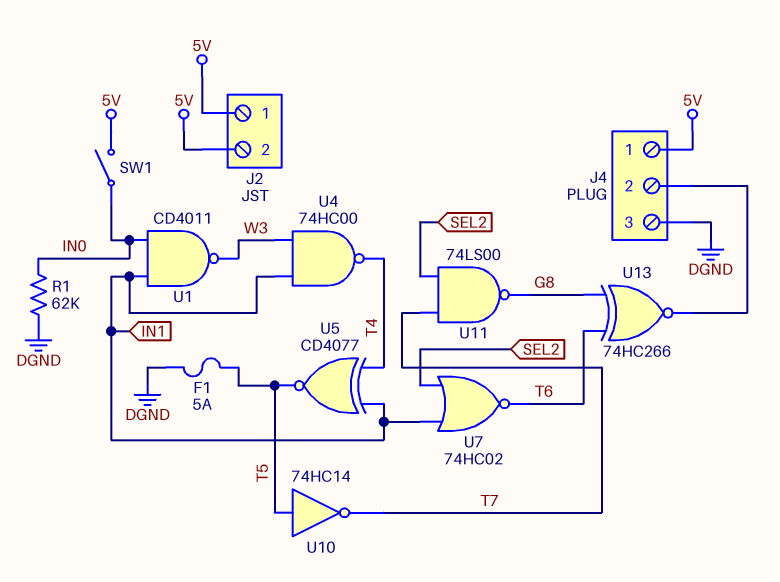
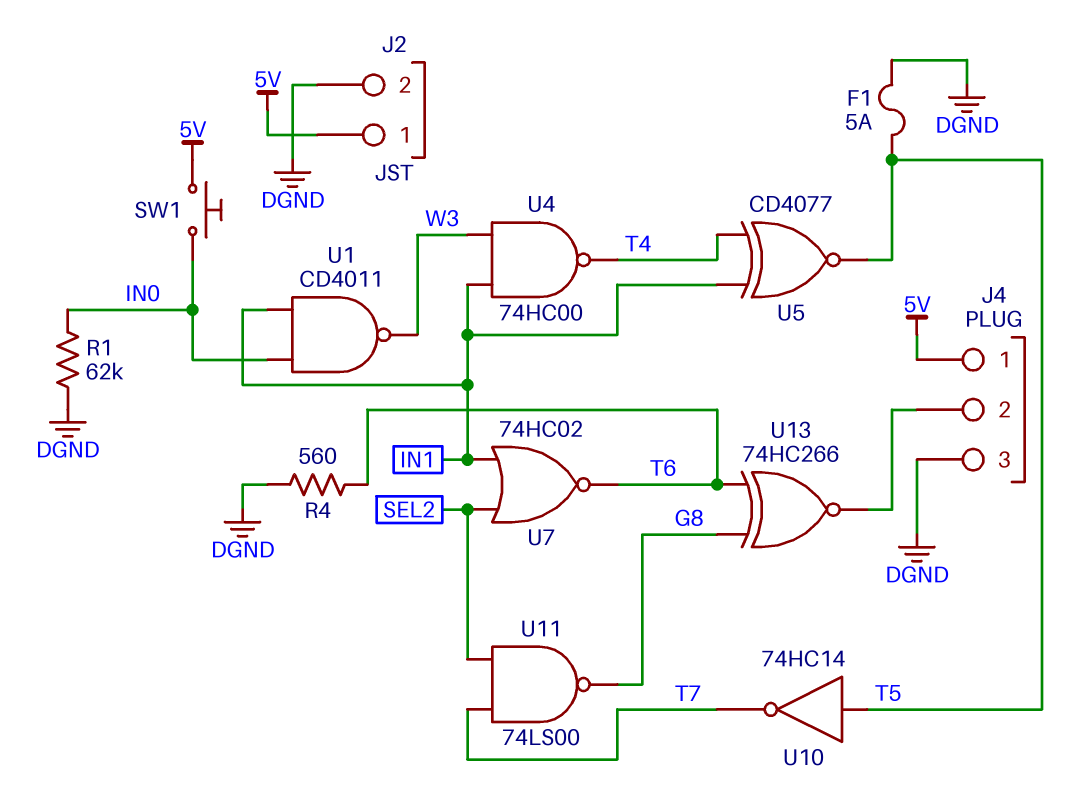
J2 pin 2: 5V -> DGND
R4: none -> 560 (DGND, T6)
SW1: switch (5V, IN0) -> button (5V, IN0)

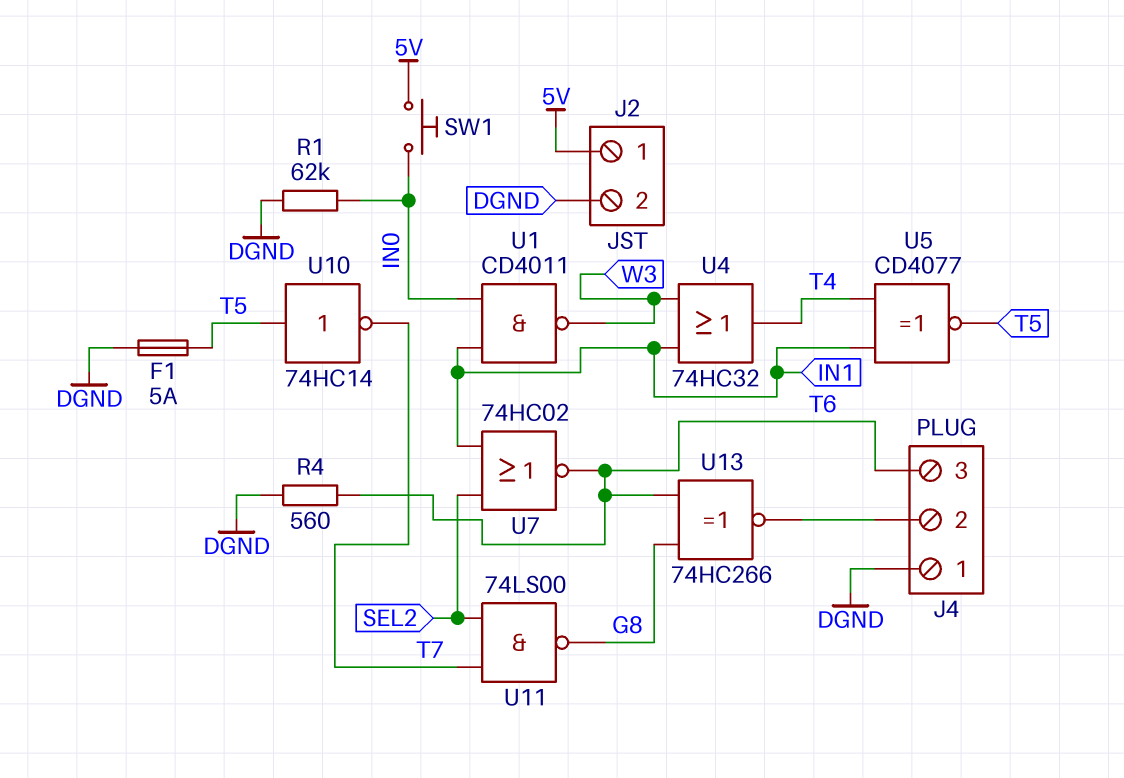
J4 pin 1: 5V -> DGND
J4 pin 3: DGND -> T6
U4: NAND 74HC00 (in IN1, in W3, out T4) -> OR 74HC32 (in IN1, in W3, out T4)

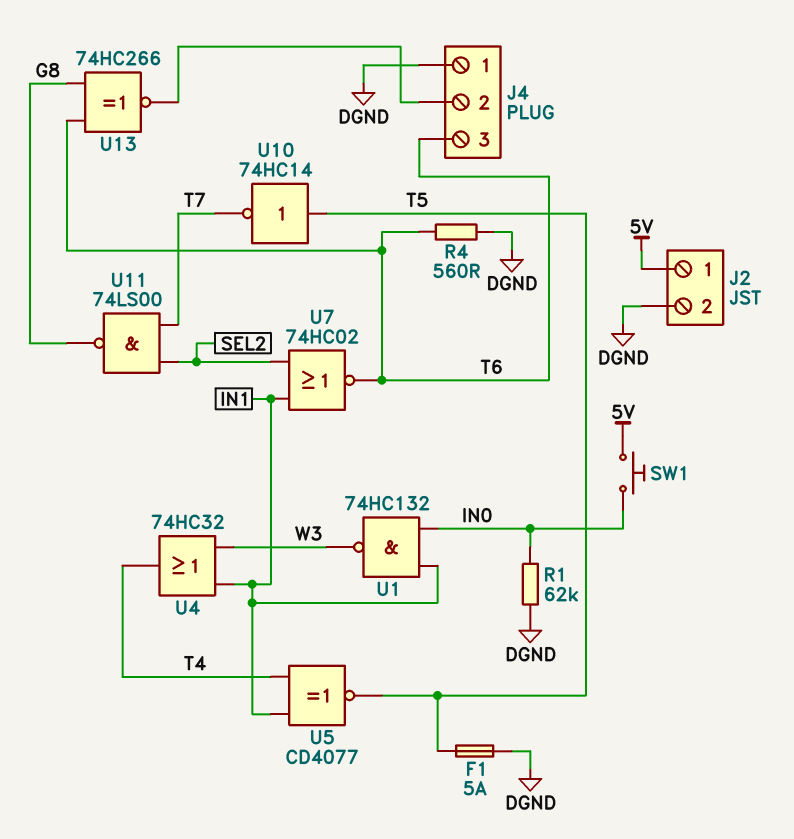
U1: NAND CD4011 (in IN0, in IN1, out W3) -> NAND 74HC132 (in IN0, in IN1, out W3)

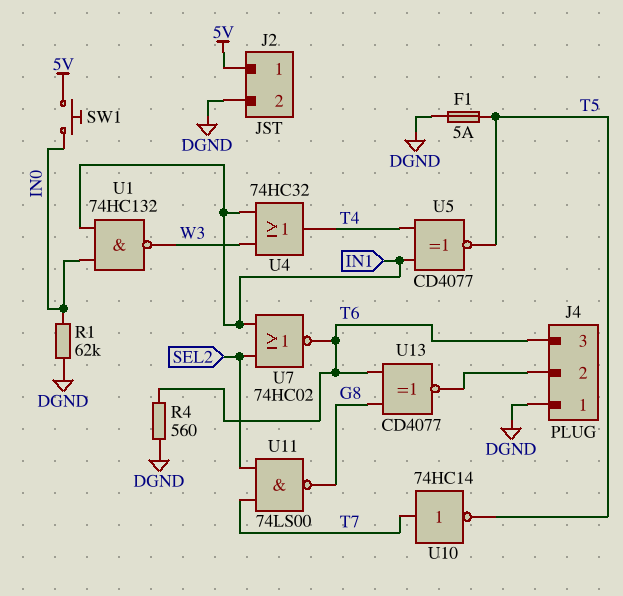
U10: NOT 74HC14 (in T5, out T7) -> NOT 74HC14 (in T7, out T5)
U13: XNOR 74HC266 (in G8, in T6, out J4/2) -> XNOR CD4077 (in G8, in T6, out J4/2)

